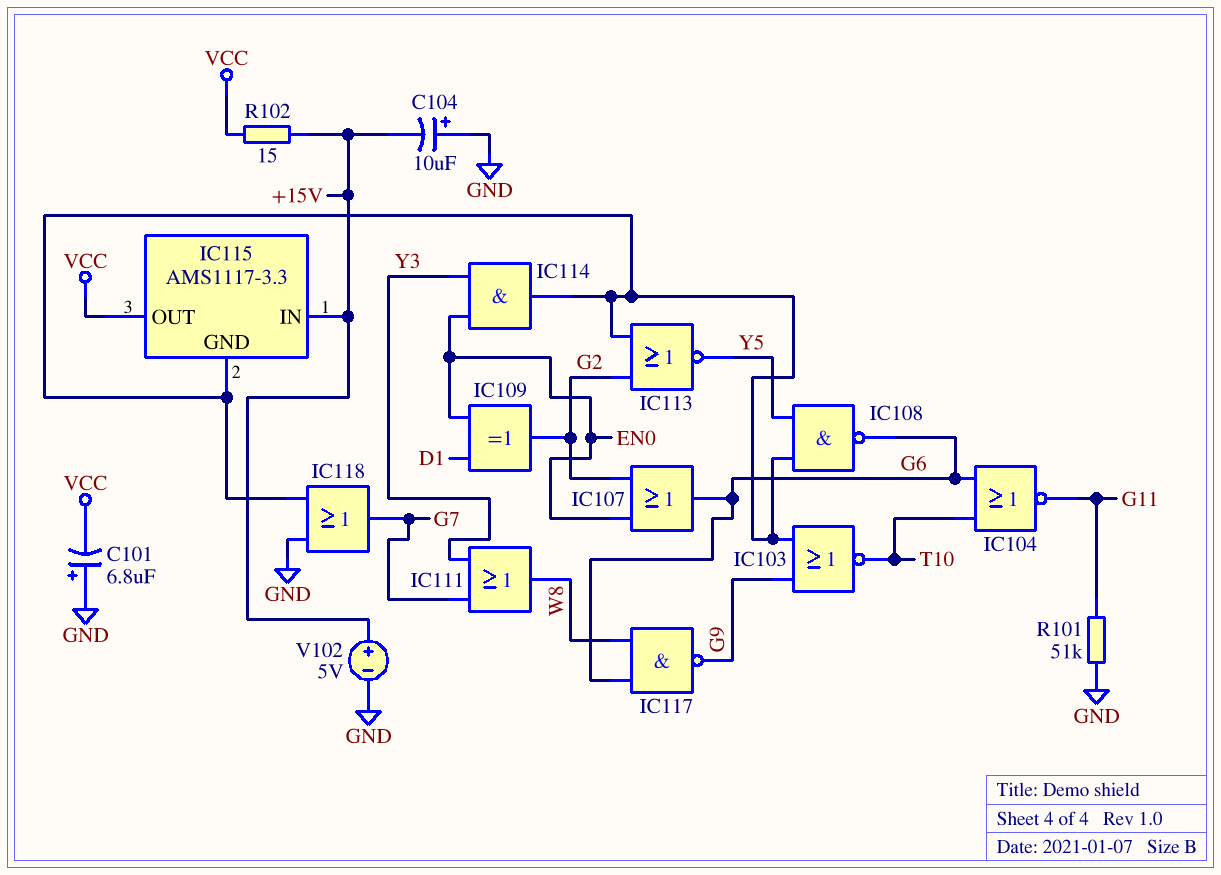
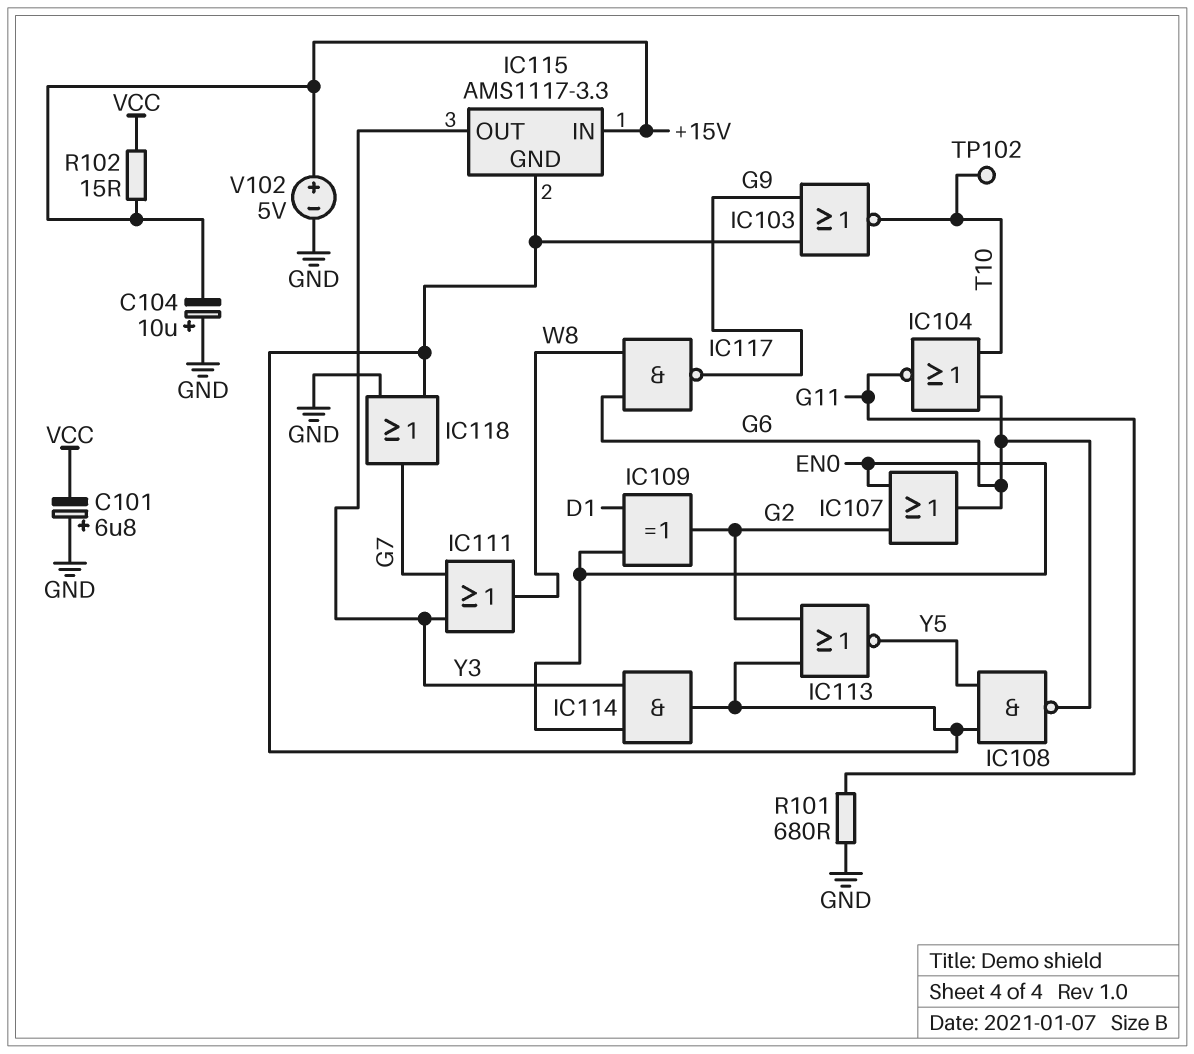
IC115 pin OUT: VCC -> Y3
R101: 51k (G11, GND) -> 680 (G11, GND)
TP102: none -> test point (T10)

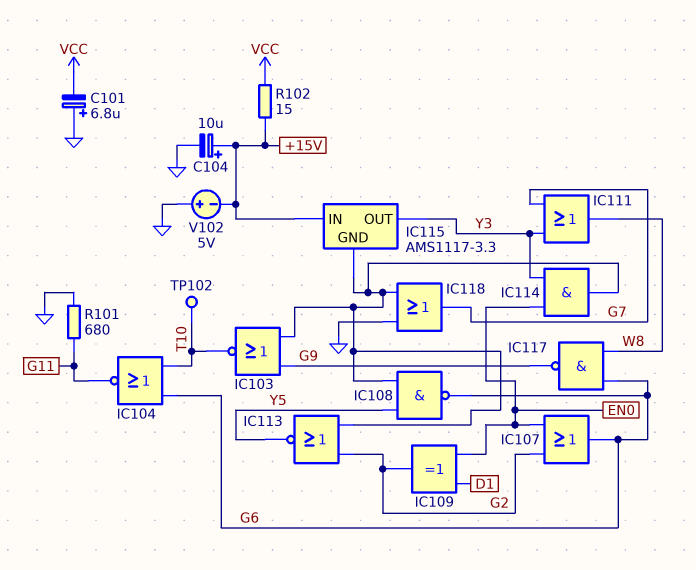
C104: 10uF (plus GND, minus +15V) -> 10uF (plus +15V, minus GND)
V102: 5V (plus +15V, minus GND) -> 5V (plus GND, minus +15V)

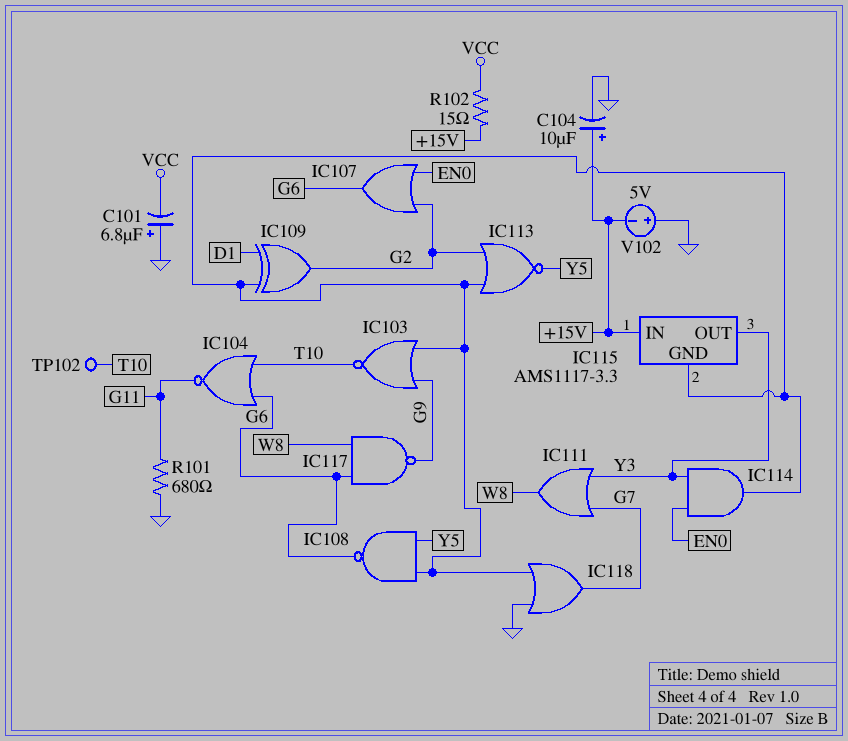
IC109: XOR (in D1, in EN0, out G2) -> XOR (in D1, in IC115/GND, out G2)

